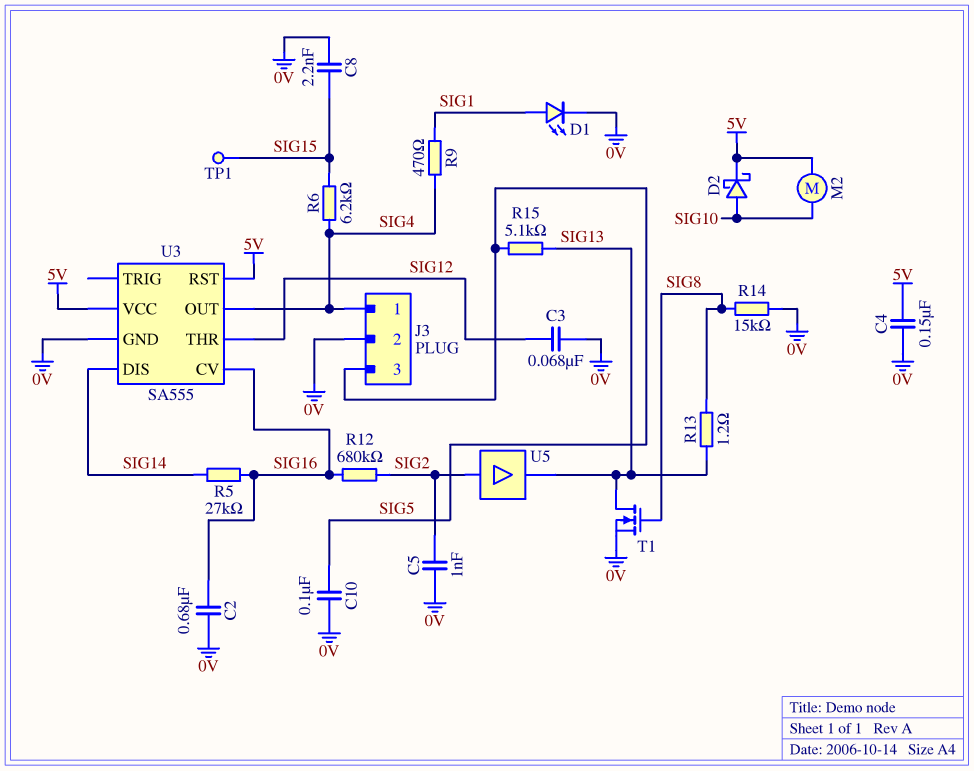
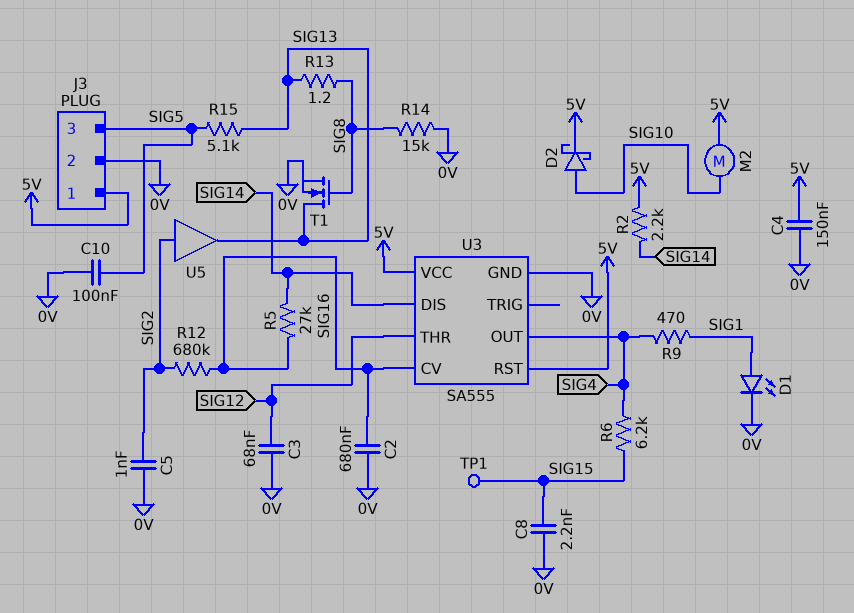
J3 pin 1: SIG4 -> 5V
R2: none -> 2.2k (5V, SIG14)

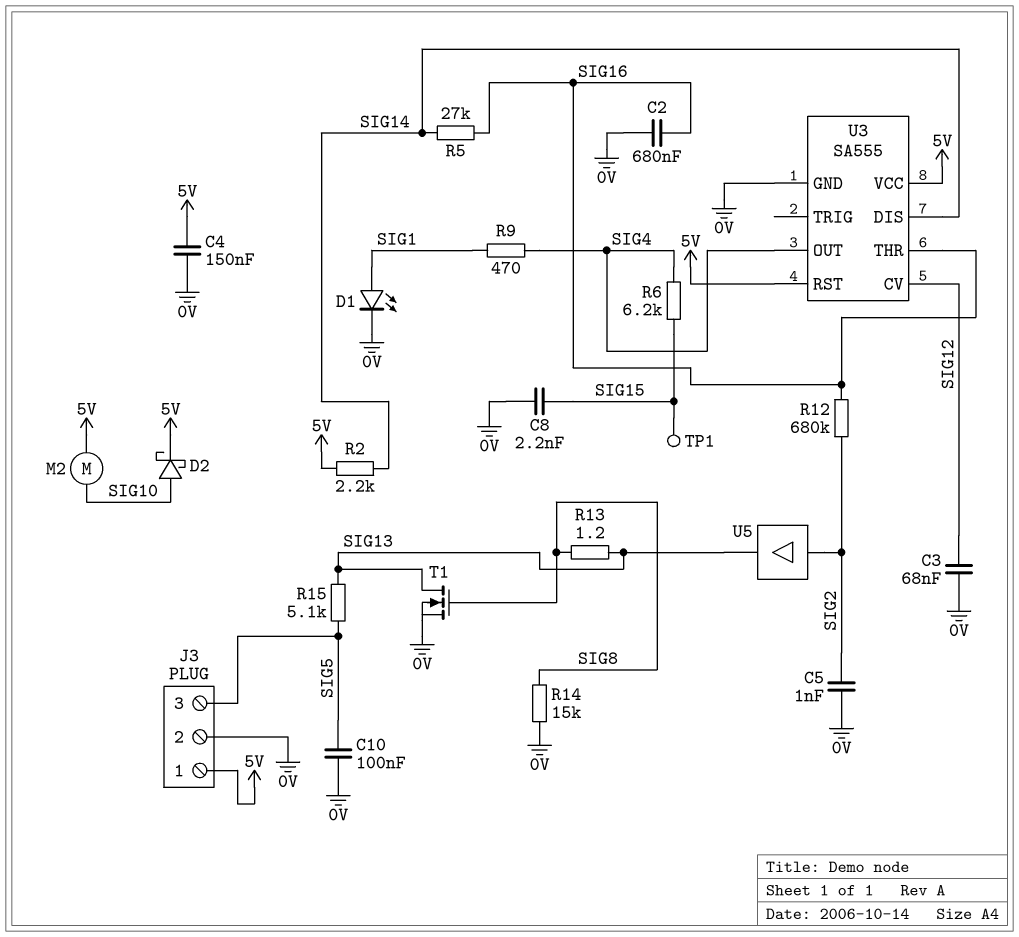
U3 pin CV: SIG16 -> SIG12
U3 pin THR: SIG12 -> SIG16

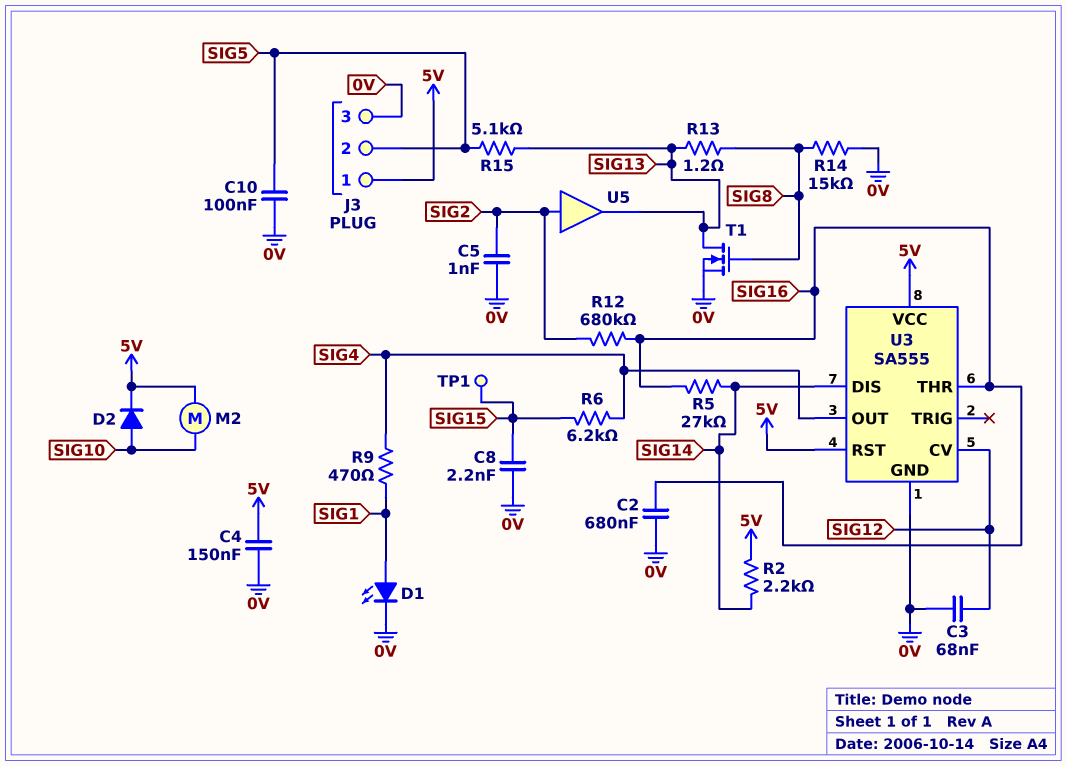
D2: schottky (A SIG10, K 5V) -> diode (A SIG10, K 5V)
J3 pin 2: 0V -> SIG5
J3 pin 3: SIG5 -> 0V

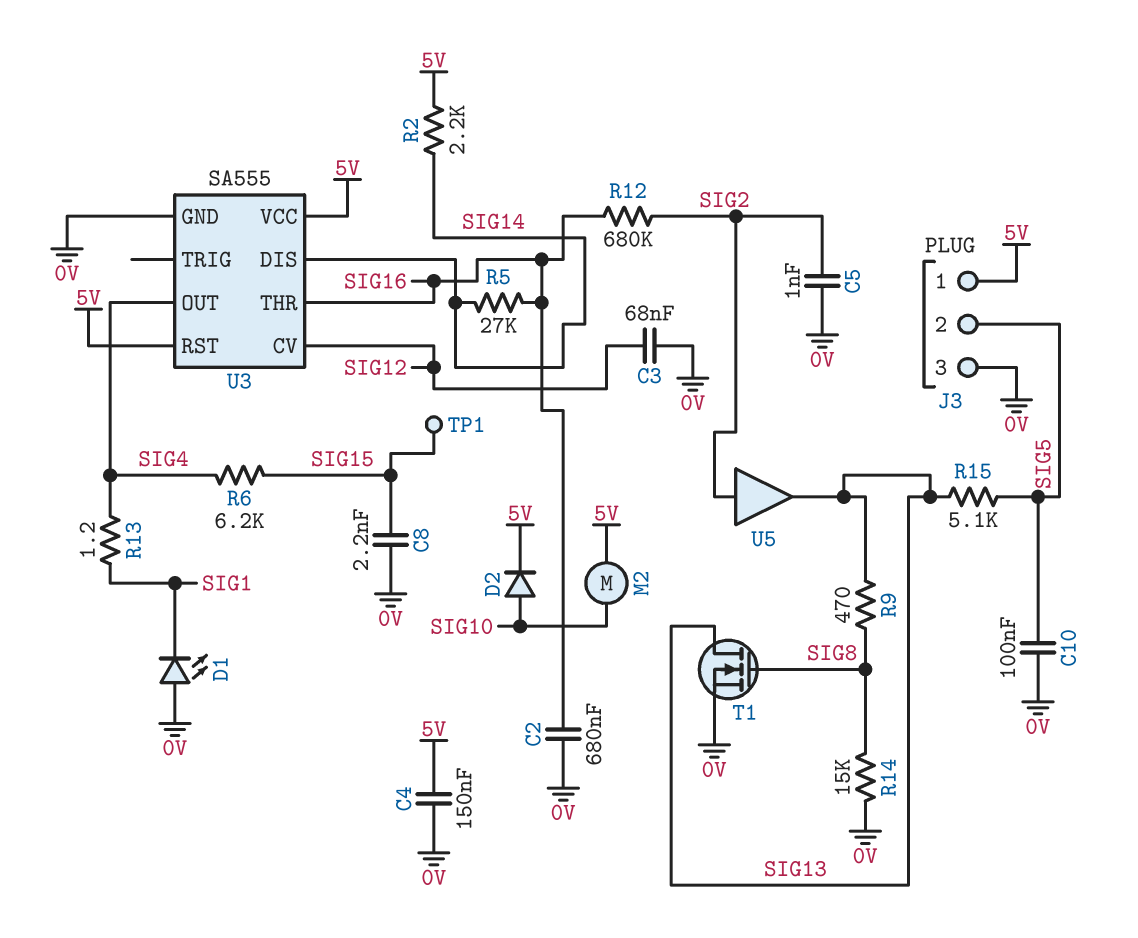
D1: LED (A SIG1, K 0V) -> LED (A 0V, K SIG1)
R9: 470 (SIG1, SIG4) -> 470 (SIG8, SIG13)
R13: 1.2 (SIG8, SIG13) -> 1.2 (SIG1, SIG4)

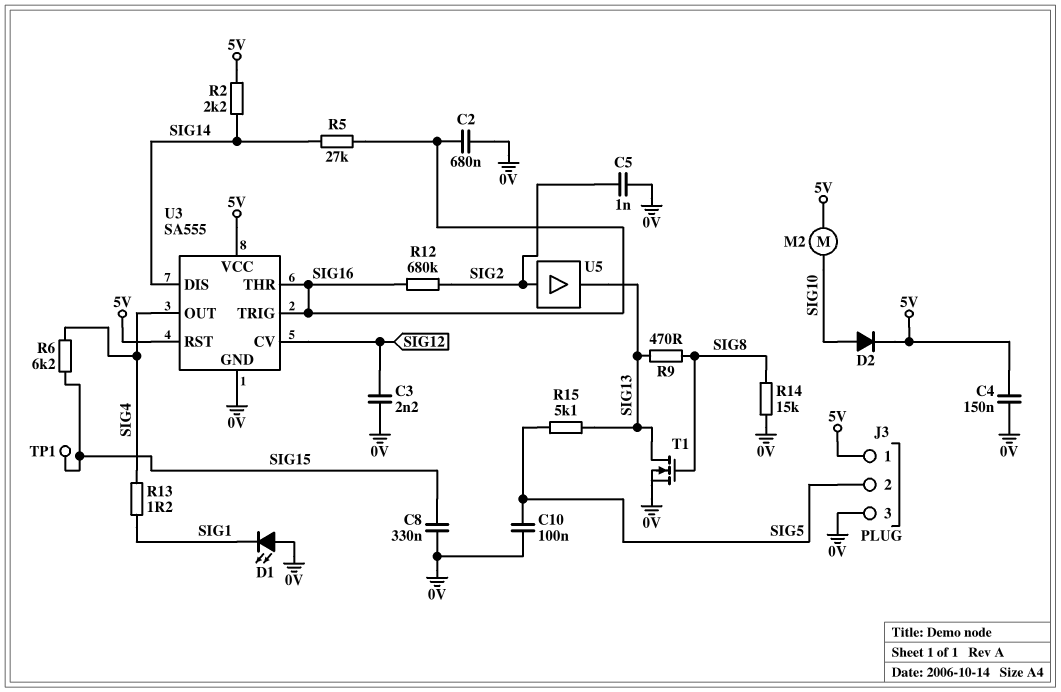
C3: 68nF (0V, SIG12) -> 2.2nF (0V, SIG12)
C8: 2.2nF (0V, SIG15) -> 330nF (0V, SIG15)
U3 pin TRIG: none -> SIG16

